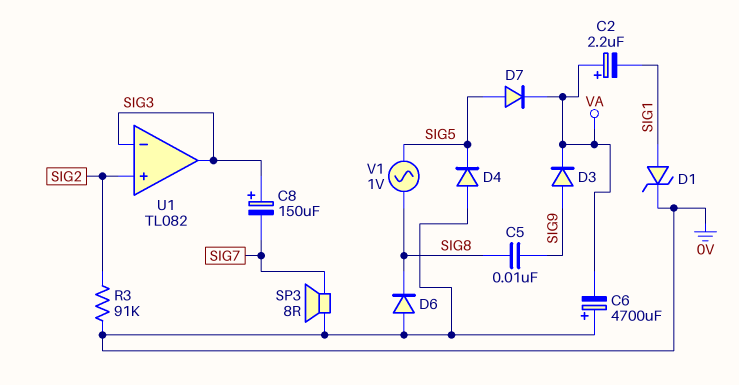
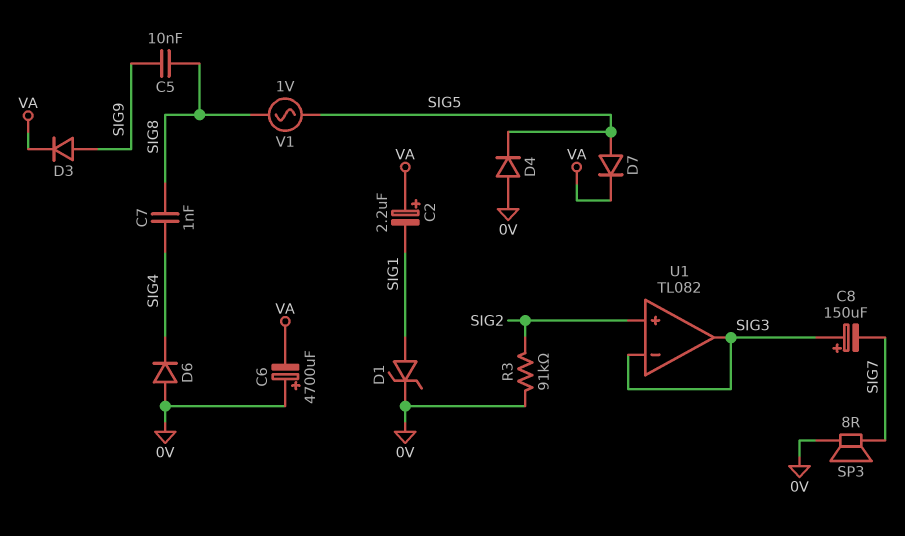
C7: none -> 1nF (SIG4, SIG8)
D6: diode (A 0V, K SIG8) -> diode (A 0V, K SIG4)

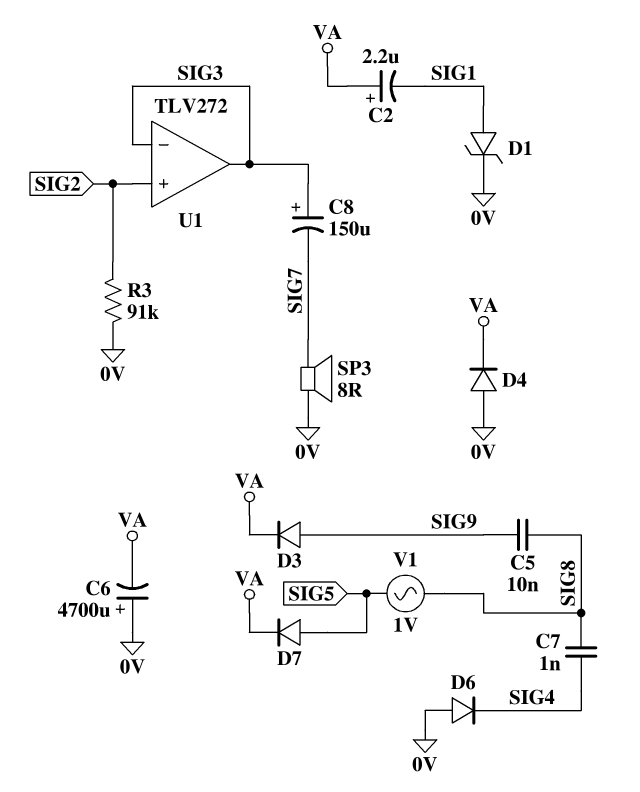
D4: diode (A 0V, K SIG5) -> diode (A 0V, K VA)
U1: TL082 -> TLV272

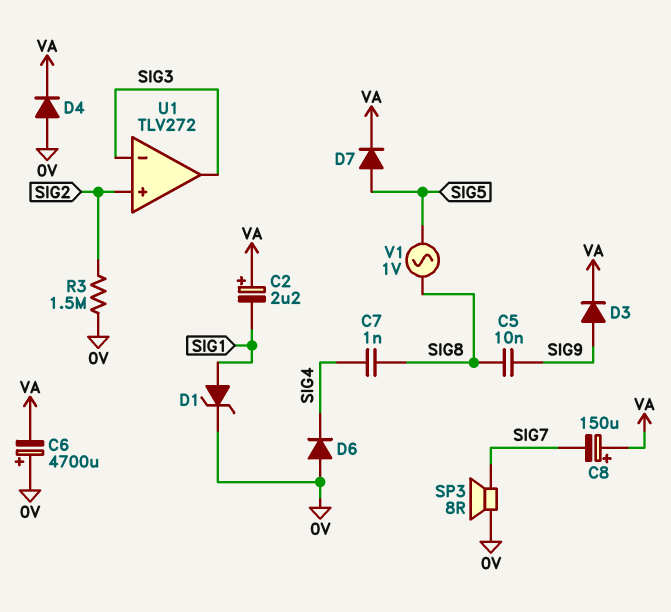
C8: 150uF (plus SIG3, minus SIG7) -> 150uF (plus VA, minus SIG7)
R3: 91k (0V, SIG2) -> 1.5M (0V, SIG2)

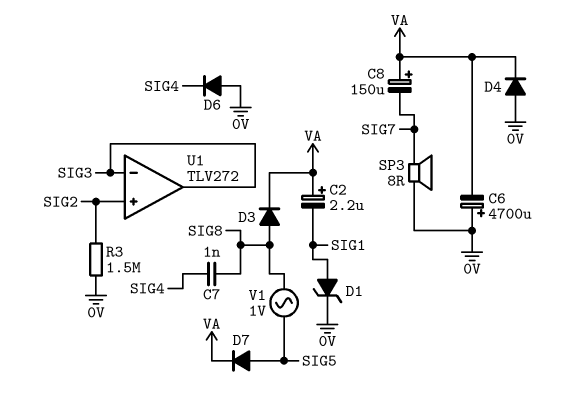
C5: 10nF (SIG8, SIG9) -> none
D3: diode (A SIG9, K VA) -> diode (A SIG8, K VA)

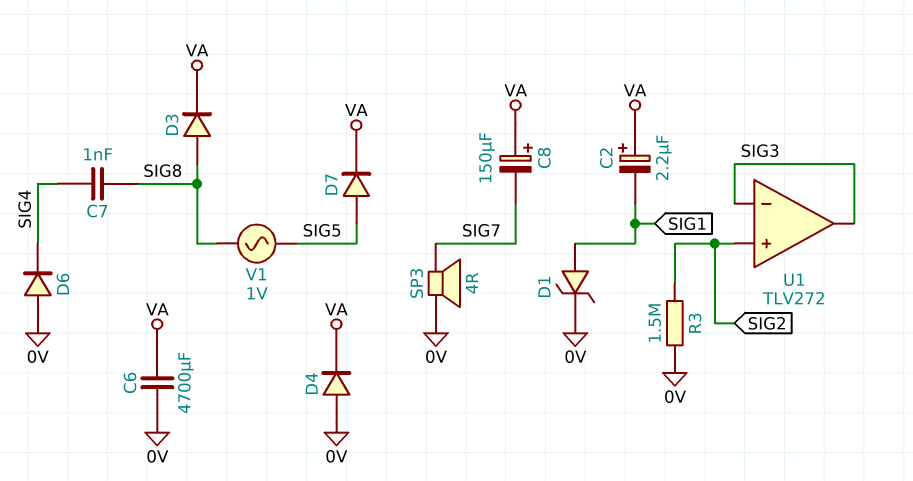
C6: 4700uF (plus 0V, minus VA) -> 4700uF (0V, VA)
SP3: speaker 8R (0V, SIG7) -> speaker 4R (0V, SIG7)

